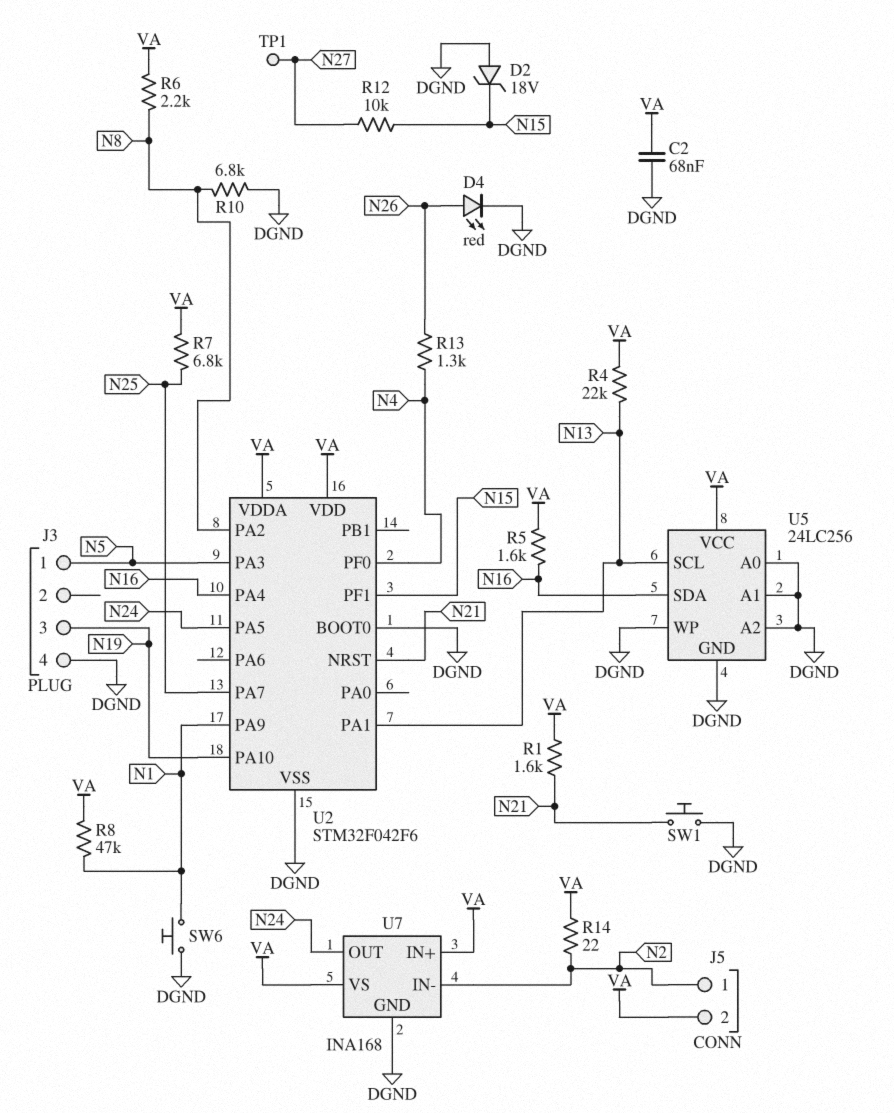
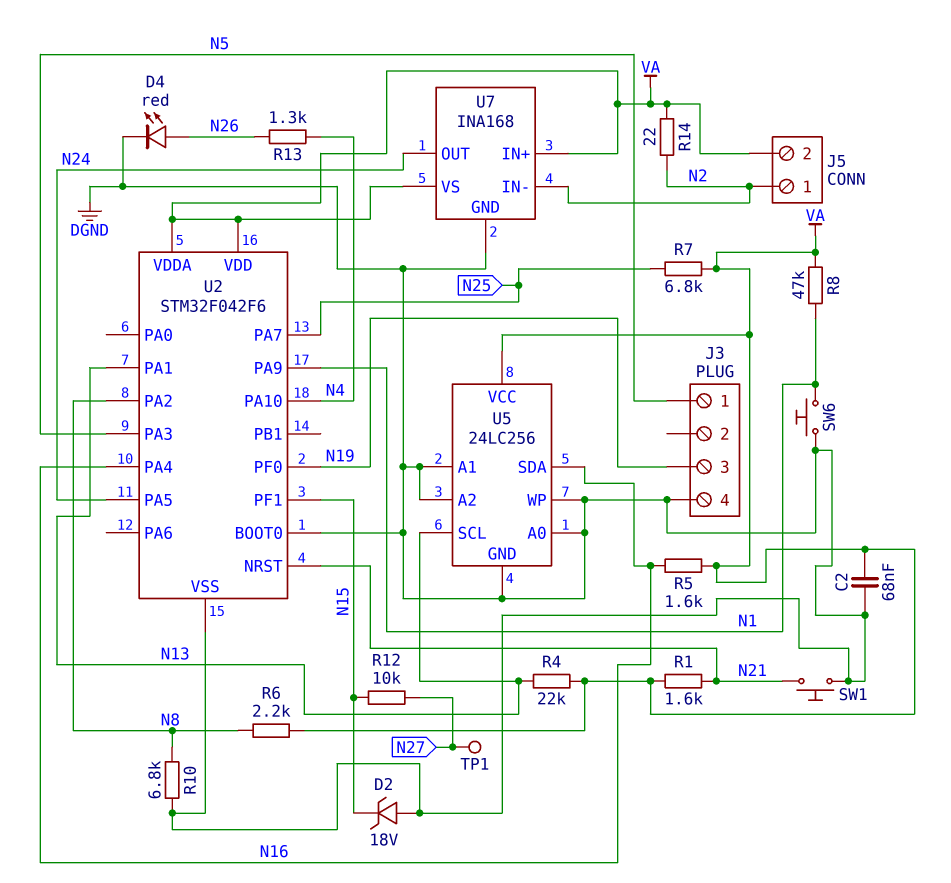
U2 pin PA10: N19 -> N4
U2 pin PF0: N4 -> N19

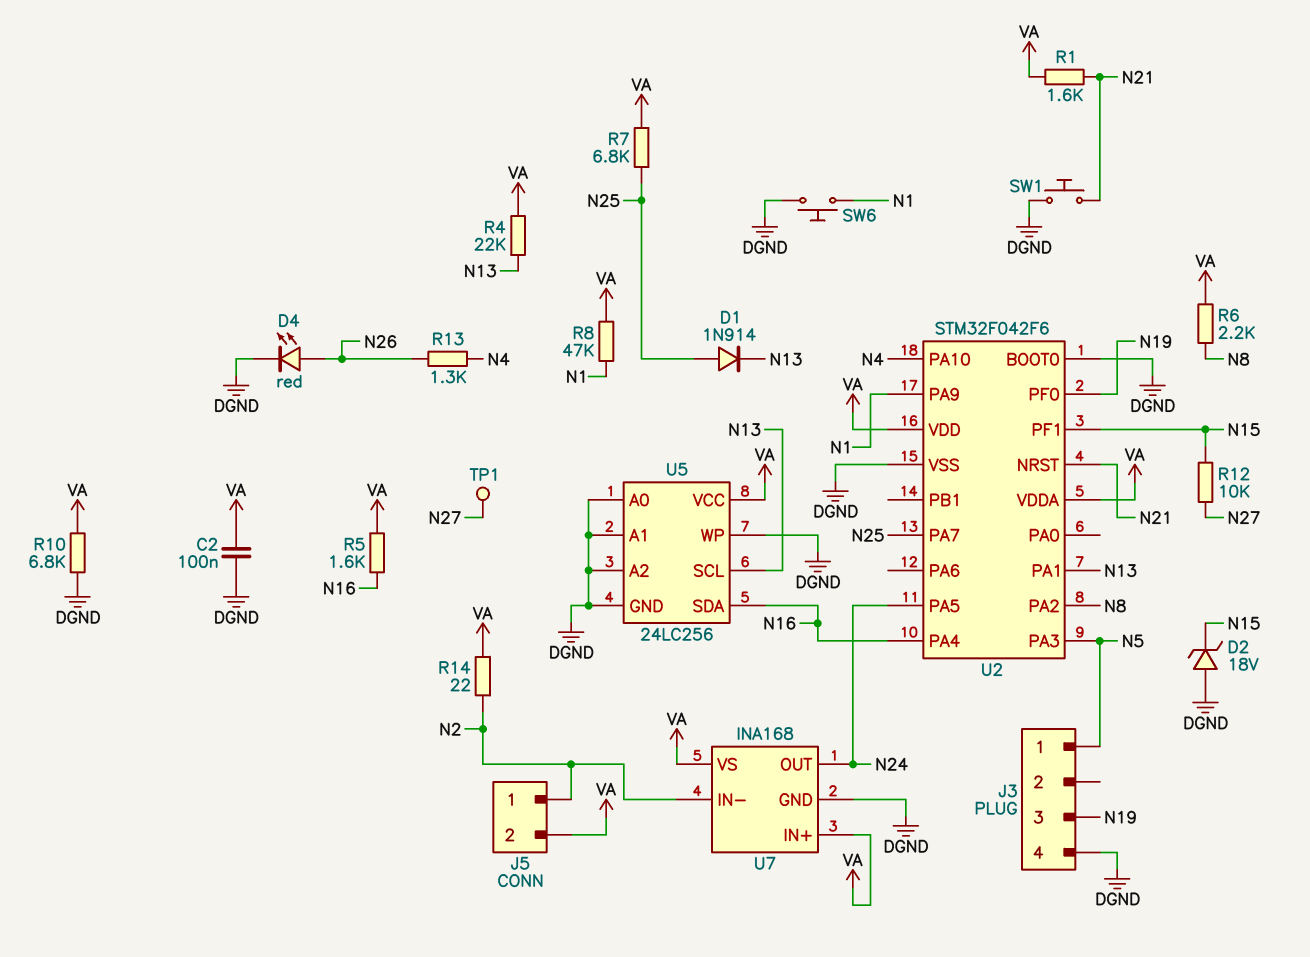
C2: 68nF (DGND, VA) -> 100nF (DGND, VA)
D1: none -> diode 1N914 (A N25, K N13)
R10: 6.8k (DGND, N8) -> 6.8k (DGND, VA)

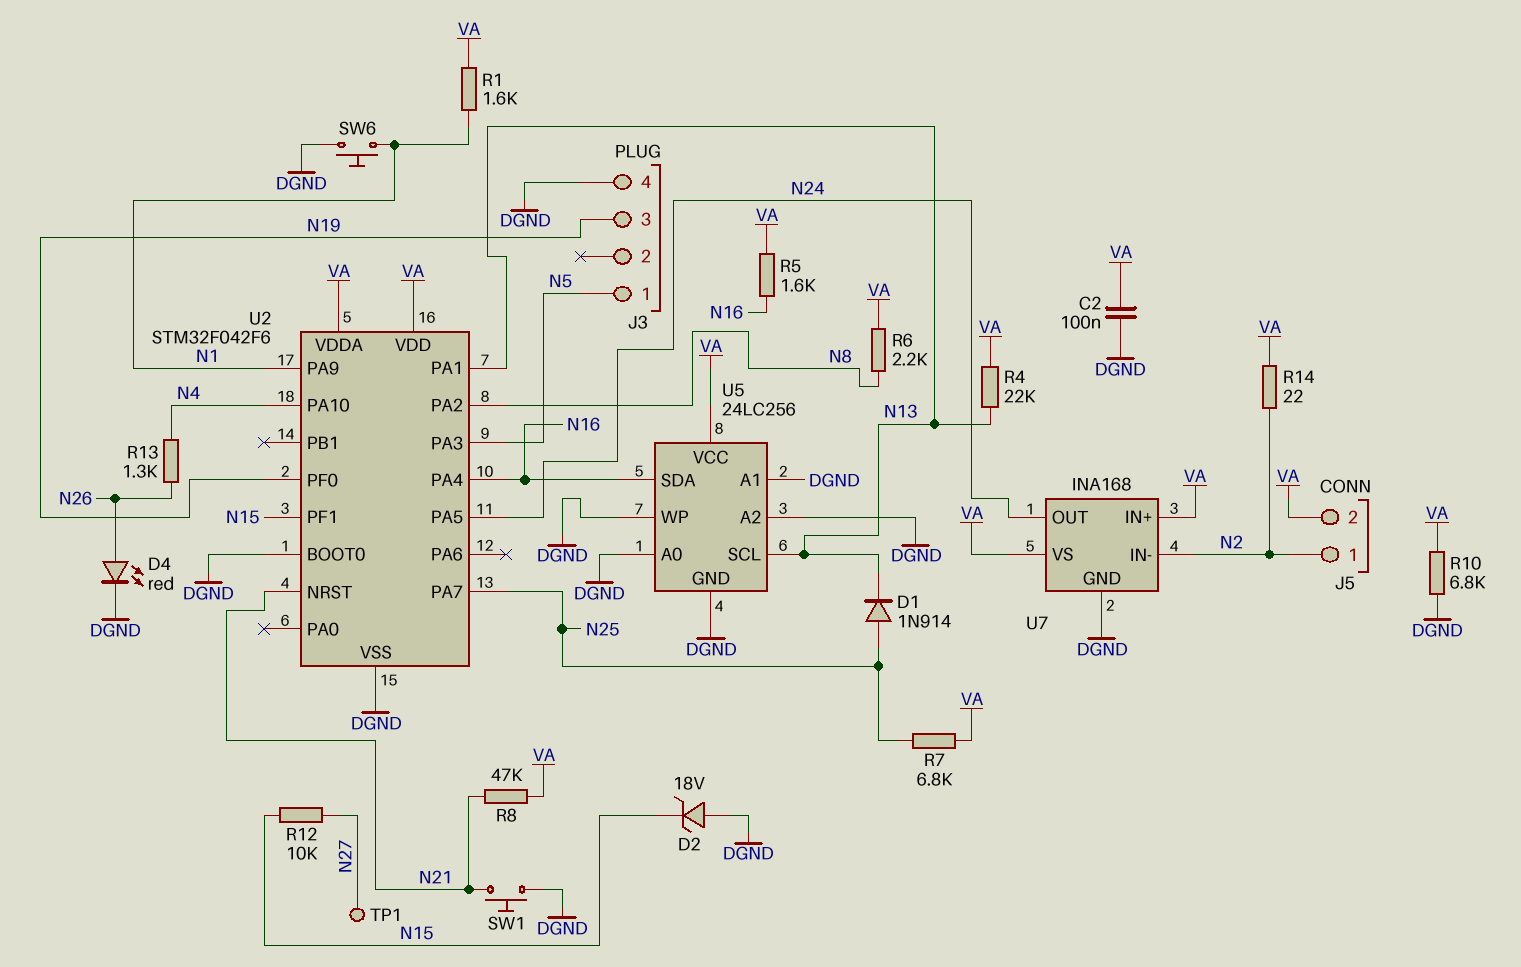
R1: 1.6k (N21, VA) -> 1.6k (N1, VA)
R8: 47k (N1, VA) -> 47k (N21, VA)

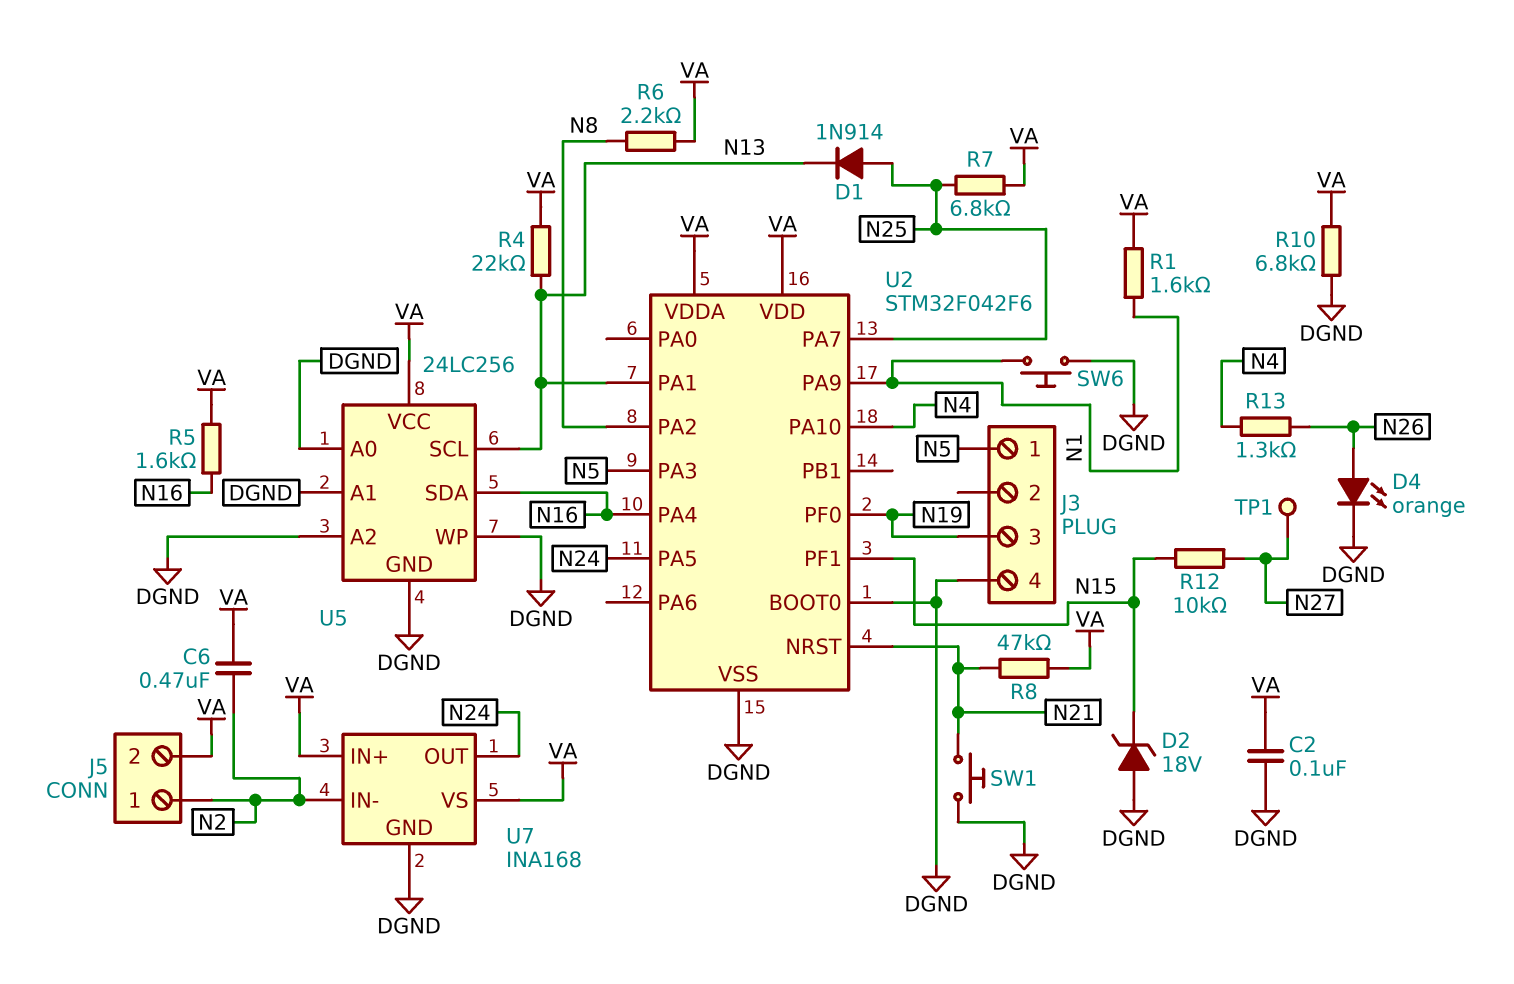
C6: none -> 470nF (N2, VA)
D4: LED red (A N26, K DGND) -> LED orange (A N26, K DGND)
R14: 22 (N2, VA) -> none

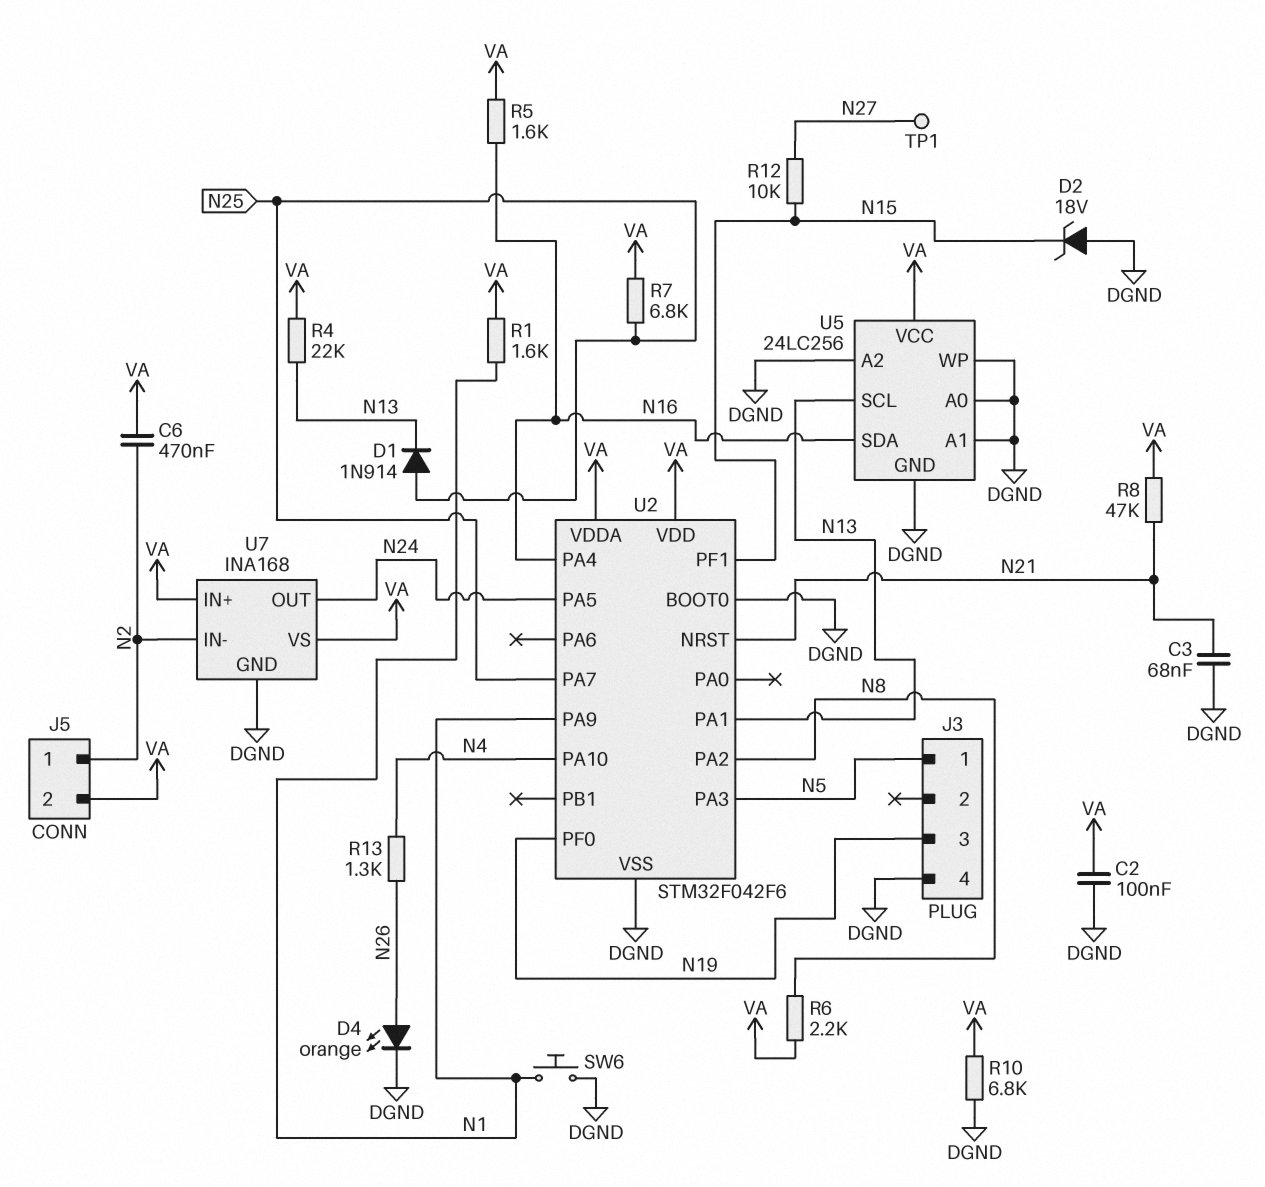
C3: none -> 68nF (DGND, N21)
SW1: button (DGND, N21) -> none

